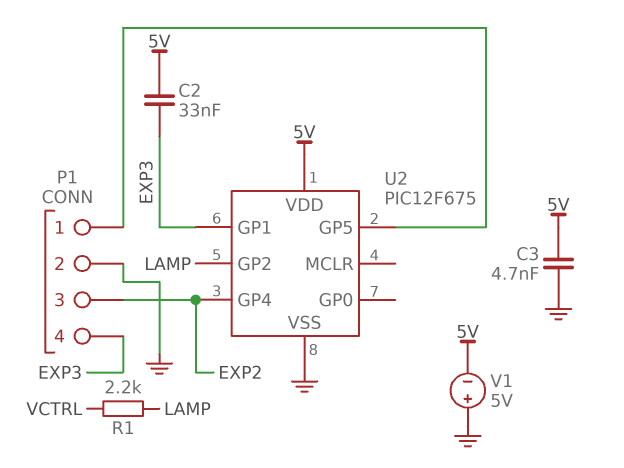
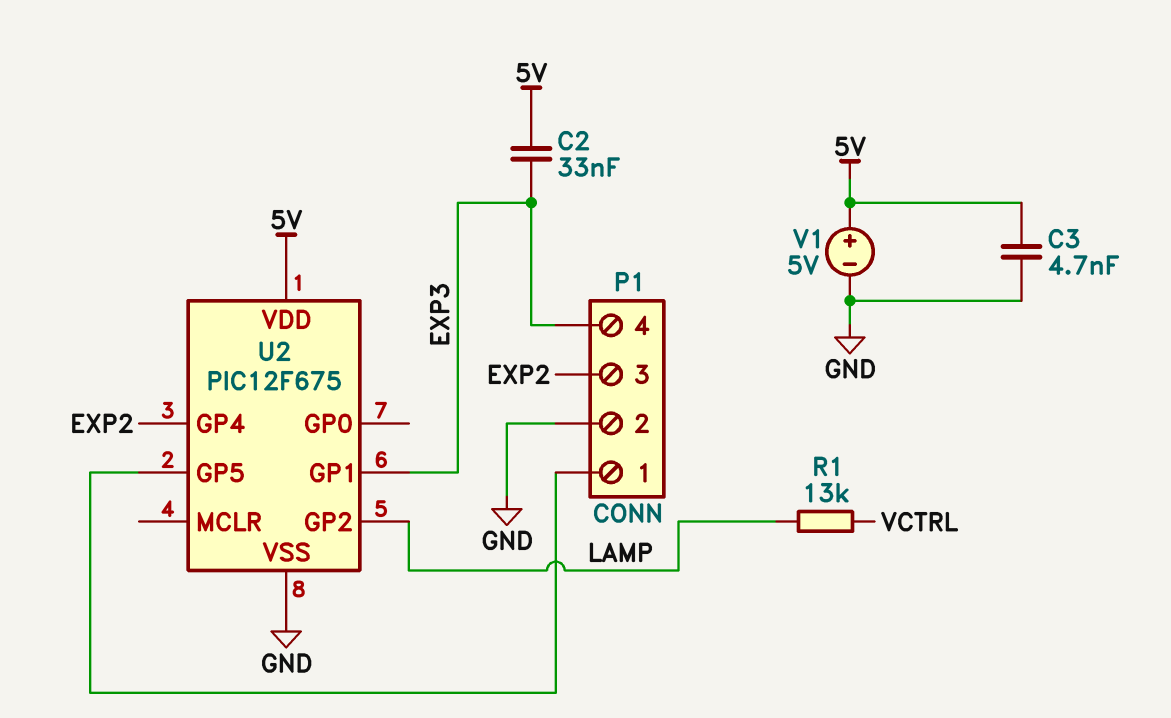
R1: 2.2k (LAMP, VCTRL) -> 13k (LAMP, VCTRL)
V1: 5V (plus GND, minus 5V) -> 5V (plus 5V, minus GND)

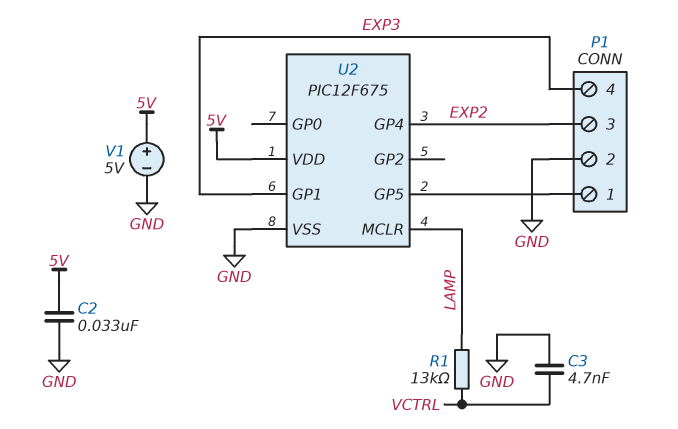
C2: 33nF (5V, EXP3) -> 33nF (5V, GND)
C3: 4.7nF (5V, GND) -> 4.7nF (GND, VCTRL)
U2 pin GP2: LAMP -> none
U2 pin MCLR: none -> LAMP

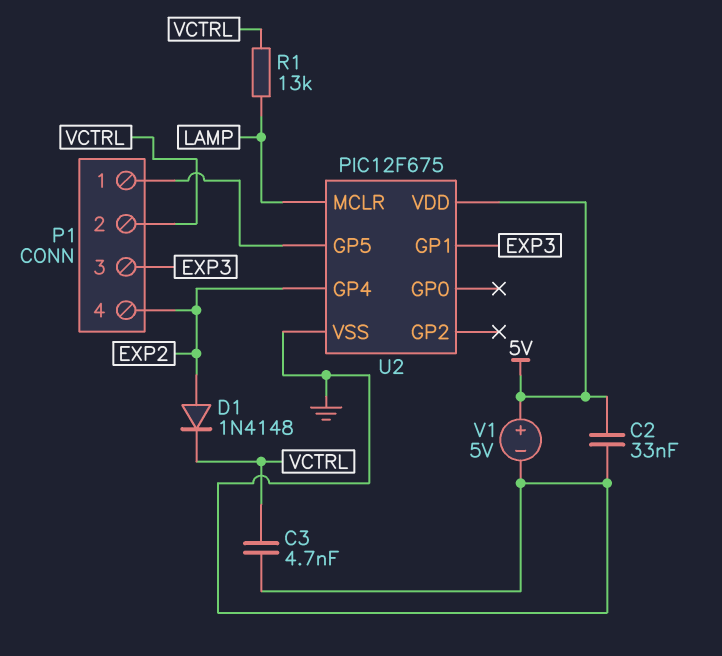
D1: none -> diode 1N4148 (A EXP2, K VCTRL)
P1 pin 2: GND -> VCTRL
P1 pin 3: EXP2 -> EXP3
P1 pin 4: EXP3 -> EXP2

